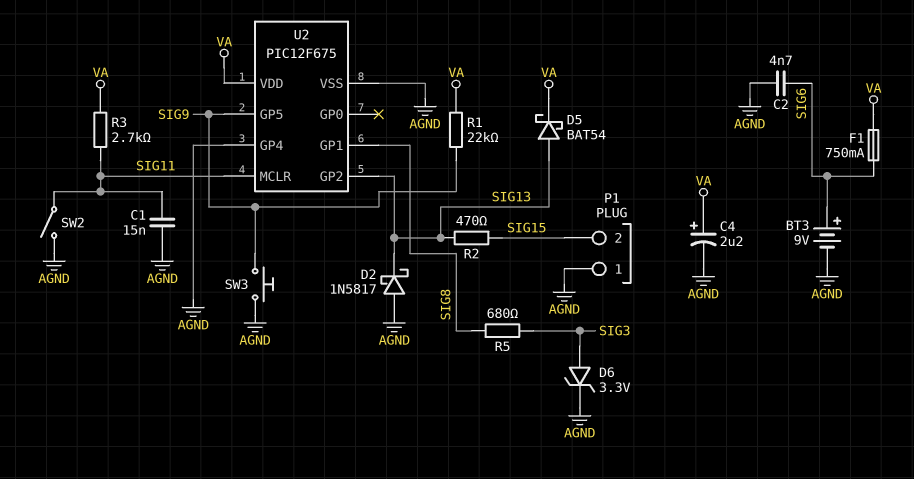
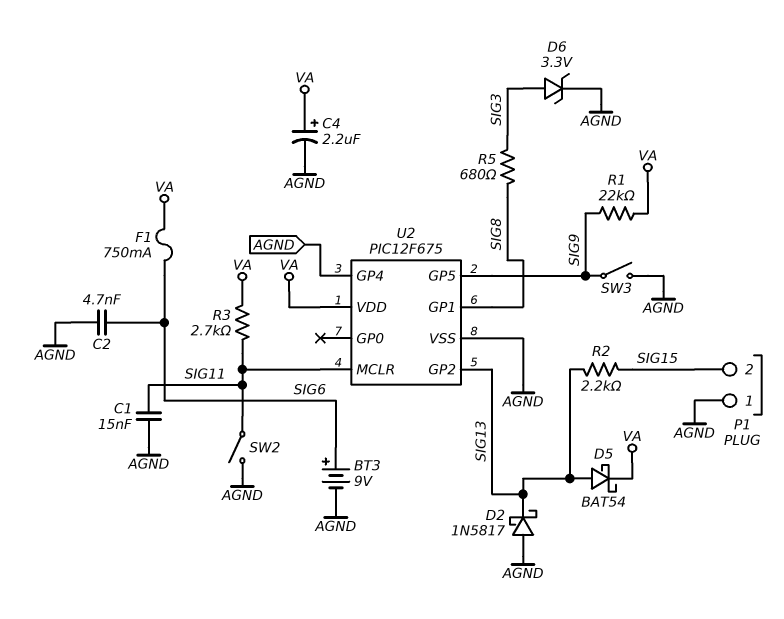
R2: 470 (SIG13, SIG15) -> 2.2k (SIG13, SIG15)
SW3: button (AGND, SIG9) -> switch (AGND, SIG9)

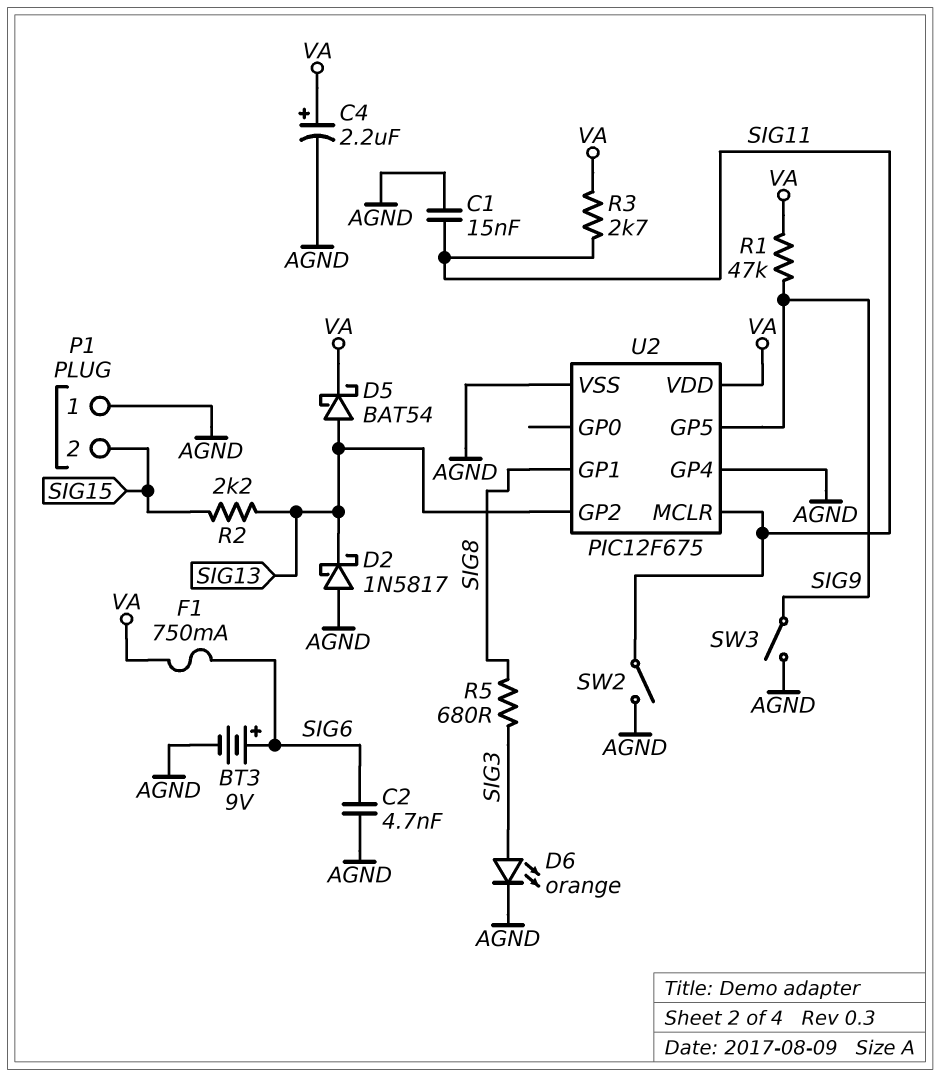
D6: zener 3.3V (A SIG3, K AGND) -> LED orange (A SIG3, K AGND)
R1: 22k (SIG9, VA) -> 47k (SIG9, VA)

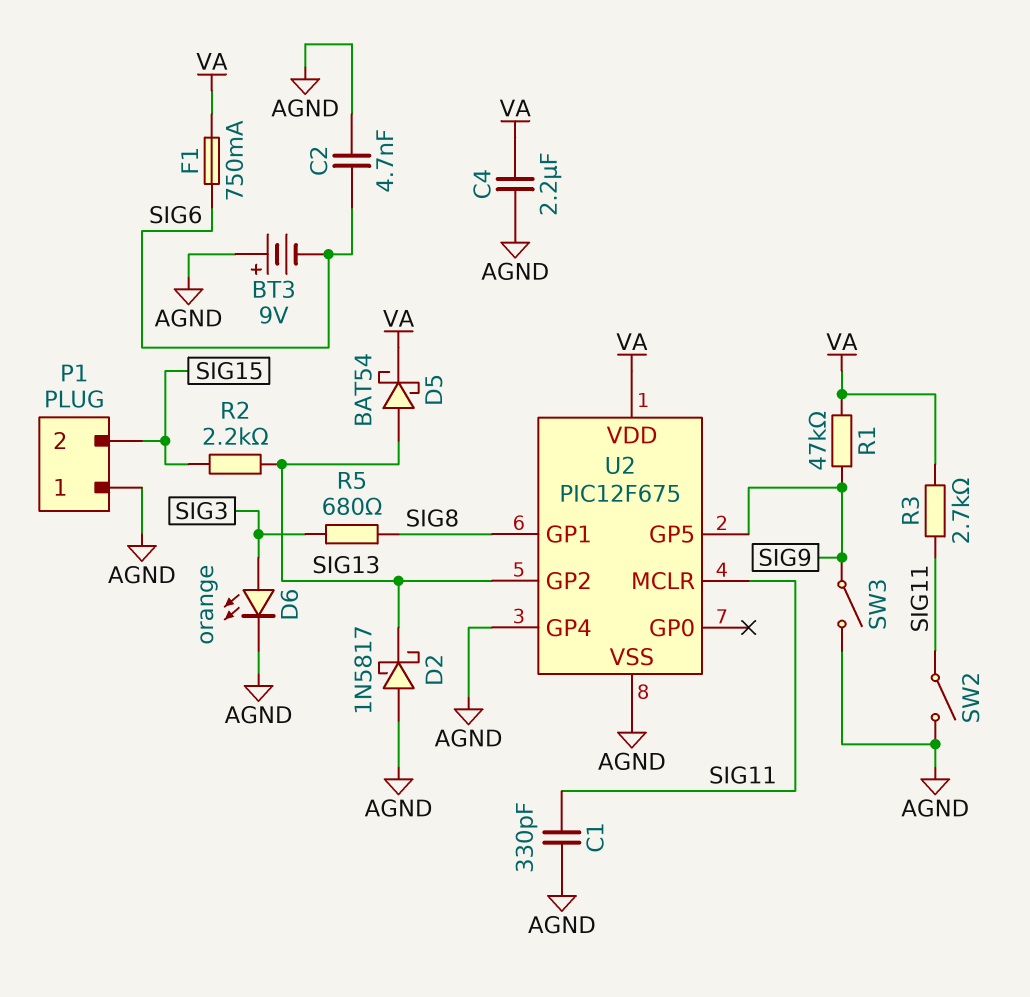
BT3: 9V (plus SIG6, minus AGND) -> 9V (plus AGND, minus SIG6)
C1: 15nF (AGND, SIG11) -> 330pF (AGND, SIG11)
C4: 2.2uF (plus VA, minus AGND) -> 2.2uF (AGND, VA)

